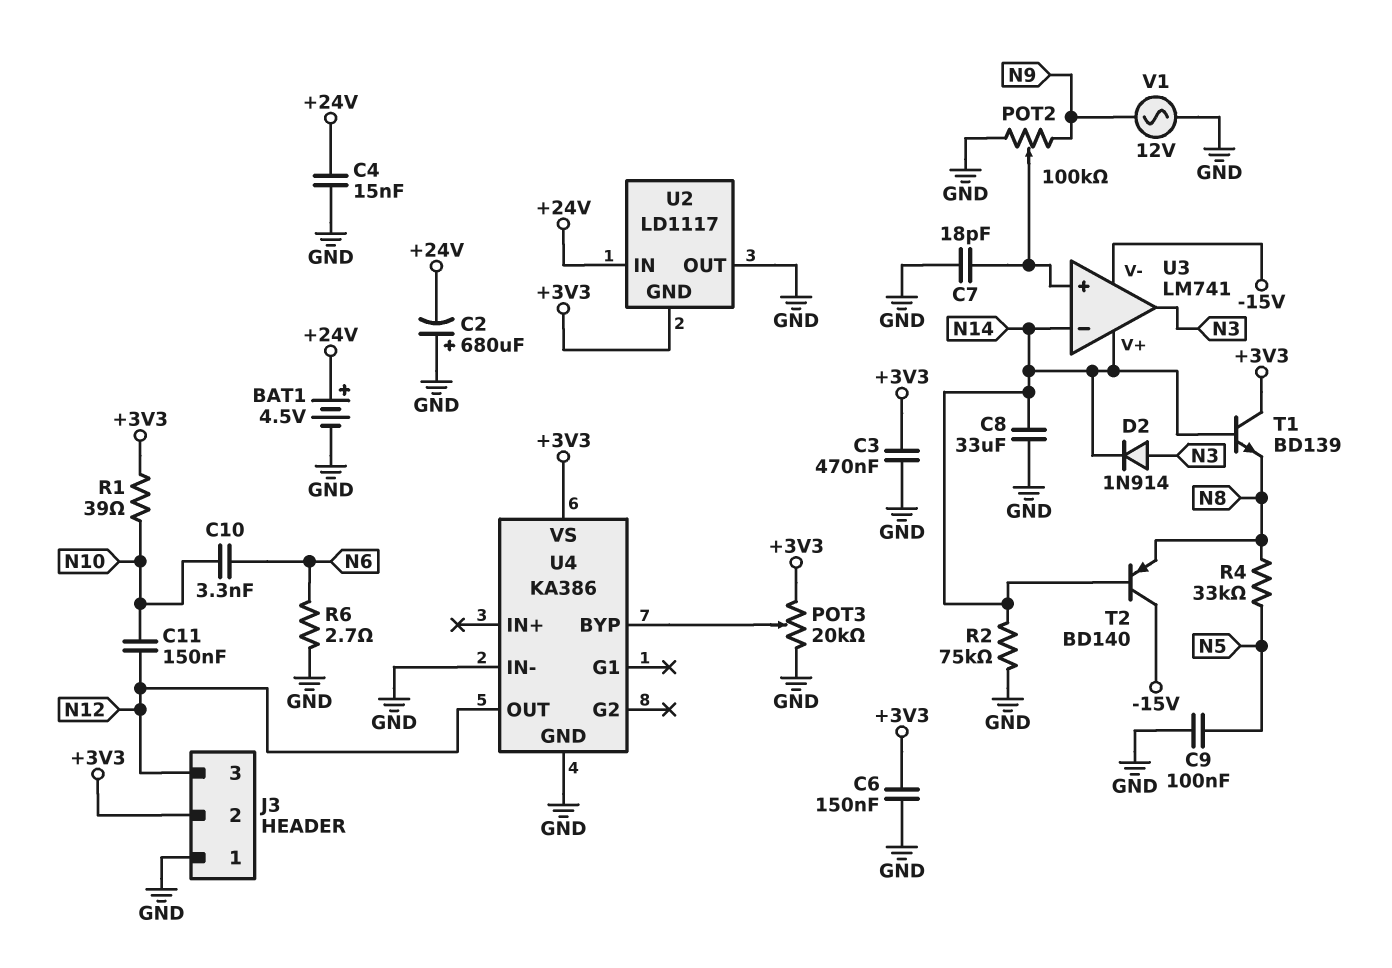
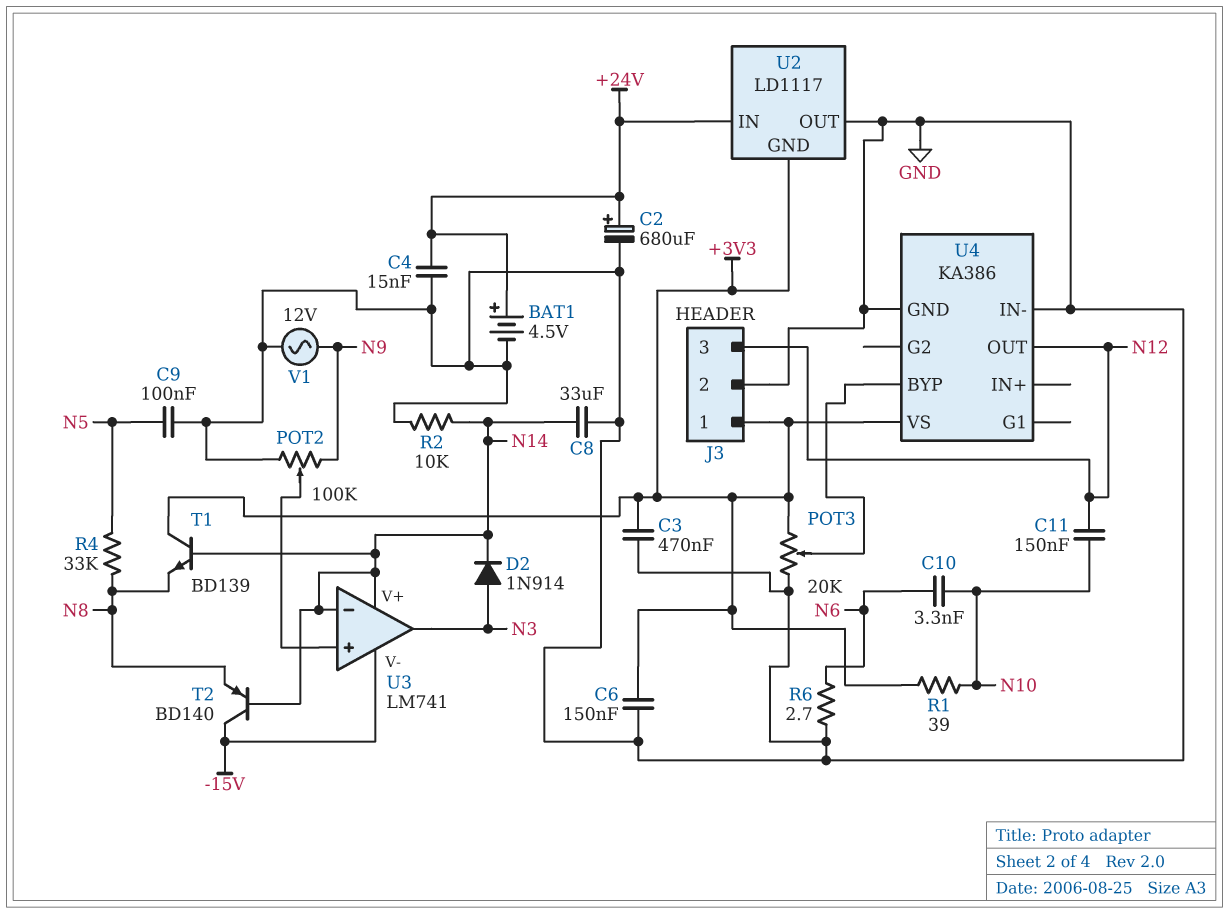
C2: 680uF (plus GND, minus +24V) -> 680uF (plus +24V, minus GND)
C7: 18pF (GND, U3/in+) -> none
J3 pin 1: GND -> +3V3
J3 pin 2: +3V3 -> GND
R2: 75k (GND, N14) -> 10k (GND, N14)

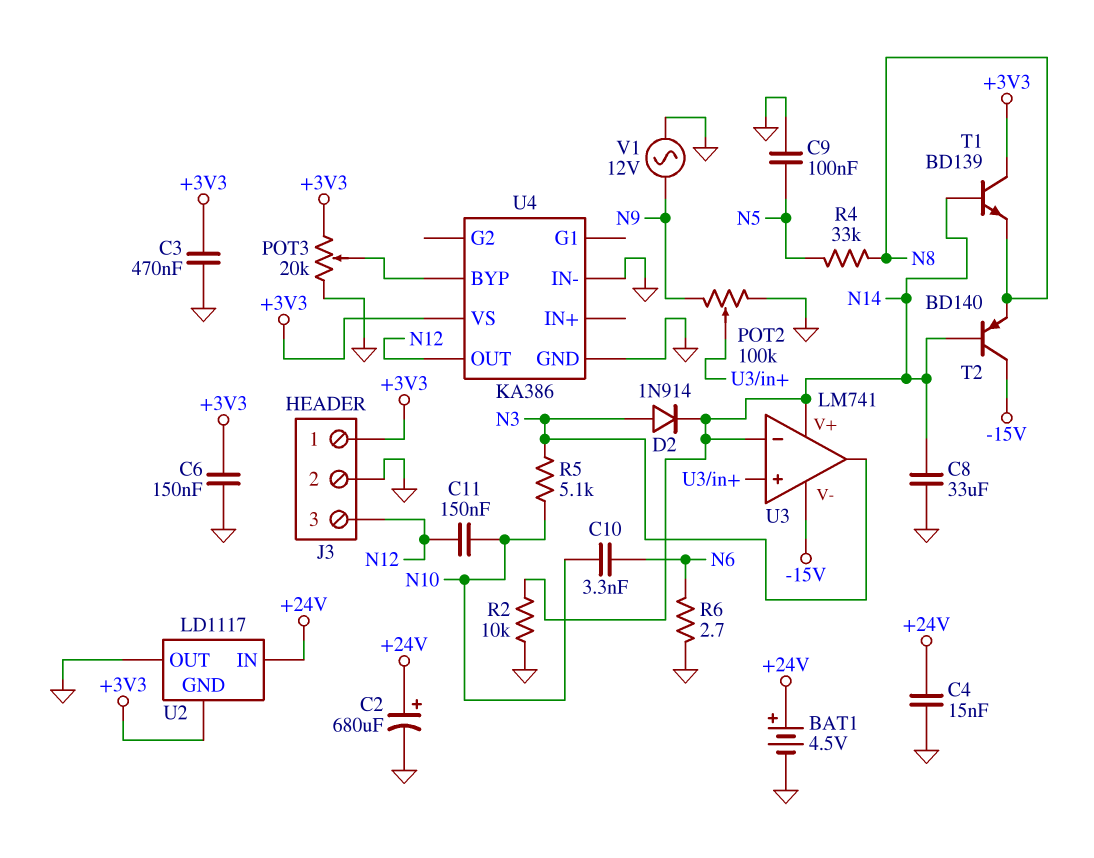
R1: 39 (+3V3, N10) -> none
R5: none -> 5.1k (N3, N10)

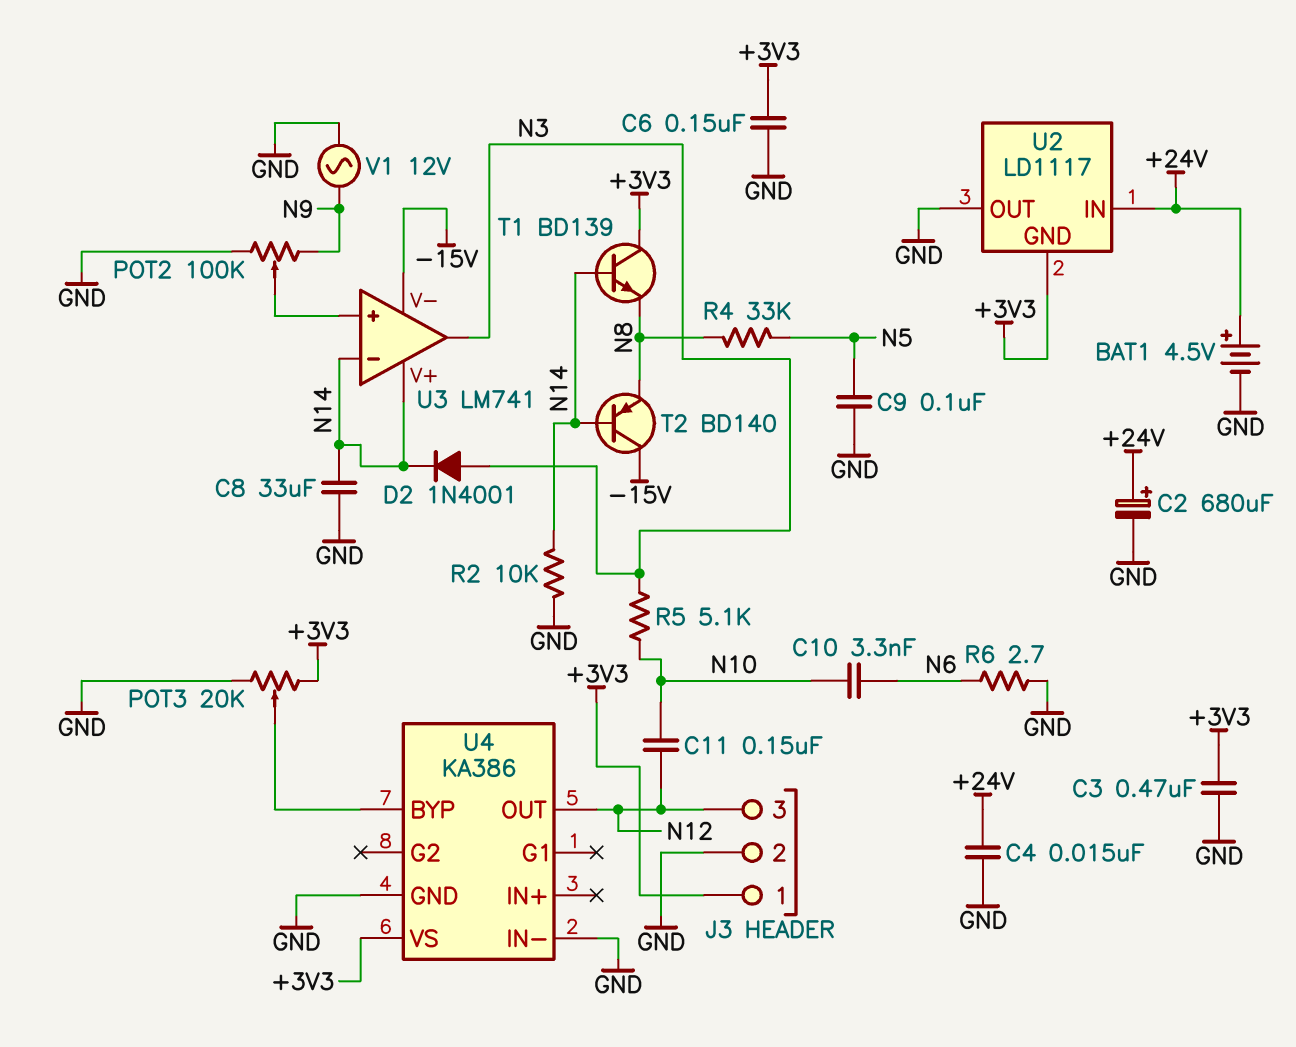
D2: diode 1N914 (A N3, K N14) -> diode 1N4001 (A N3, K N14)

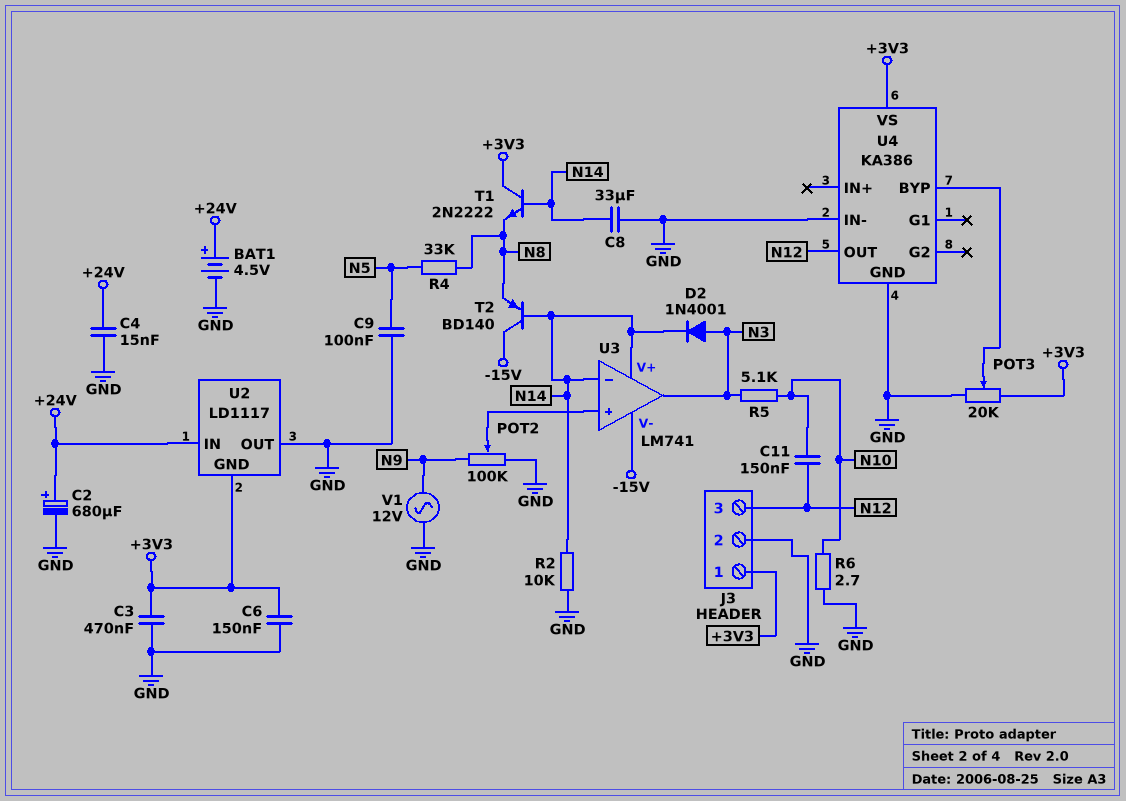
C10: 3.3nF (N6, N10) -> none
R6: 2.7 (GND, N6) -> 2.7 (GND, N10)
T1: NPN BD139 (B N14, C +3V3, E N8) -> NPN 2N2222 (B N14, C +3V3, E N8)

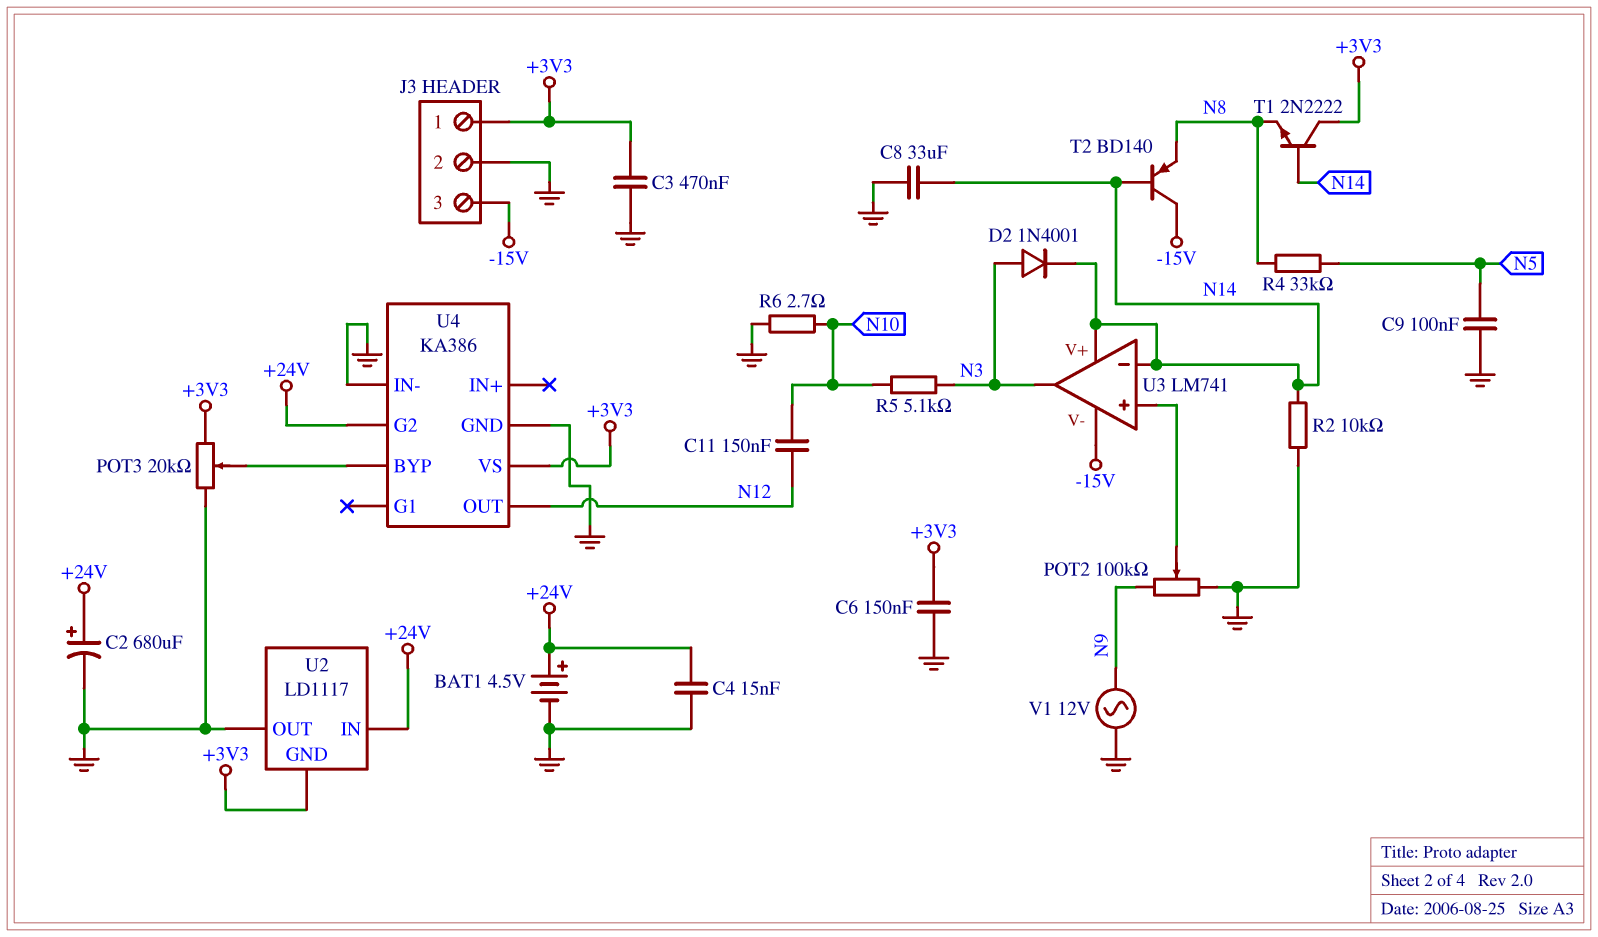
J3 pin 3: N12 -> -15V
U4 pin G2: none -> +24V

